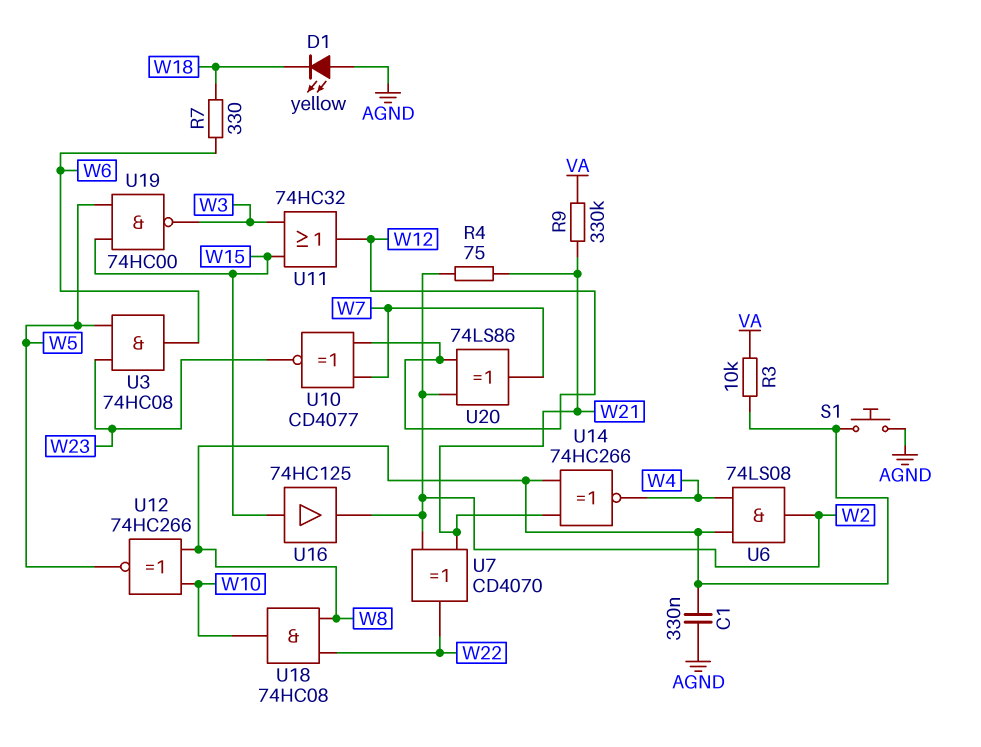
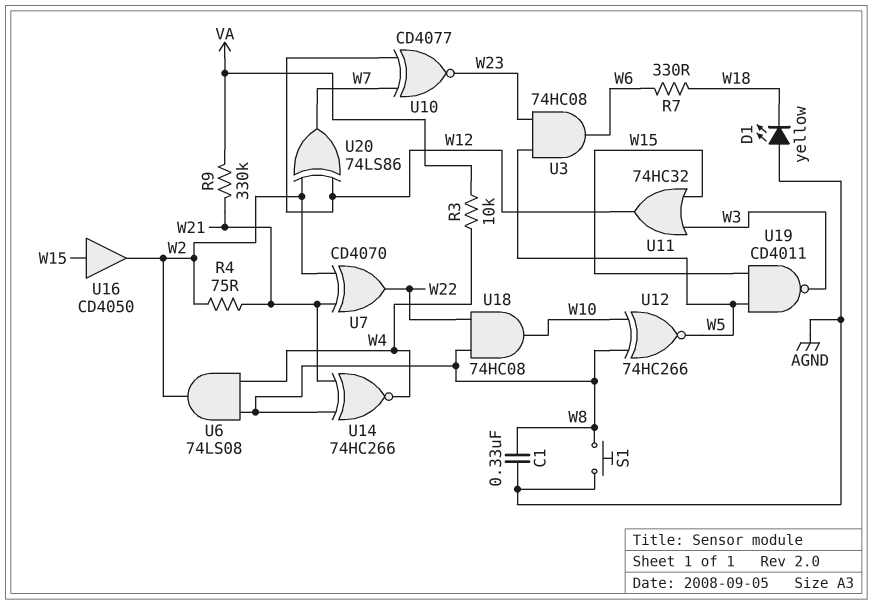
R3: 10k (VA, W8) -> 10k (VA, W4)
U16: buffer 74HC125 (in W15, out W2) -> buffer CD4050 (in W15, out W2)
U19: NAND 74HC00 (in W5, in W15, out W3) -> NAND CD4011 (in W5, in W15, out W3)

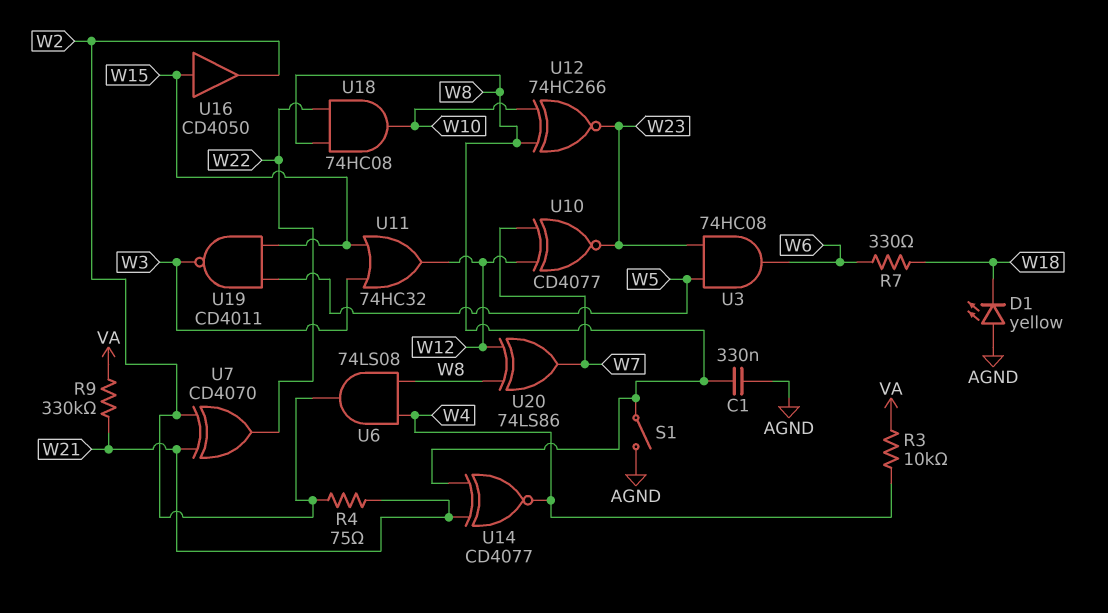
S1: button (AGND, W8) -> switch (AGND, W8)
U12: XNOR 74HC266 (in W8, in W10, out W5) -> XNOR 74HC266 (in W8, in W10, out W23)
U14: XNOR 74HC266 (in W8, in W21, out W4) -> XNOR CD4077 (in W8, in W21, out W4)
U20: XOR 74LS86 (in W2, in W12, out W7) -> XOR 74LS86 (in W8, in W12, out W7)

